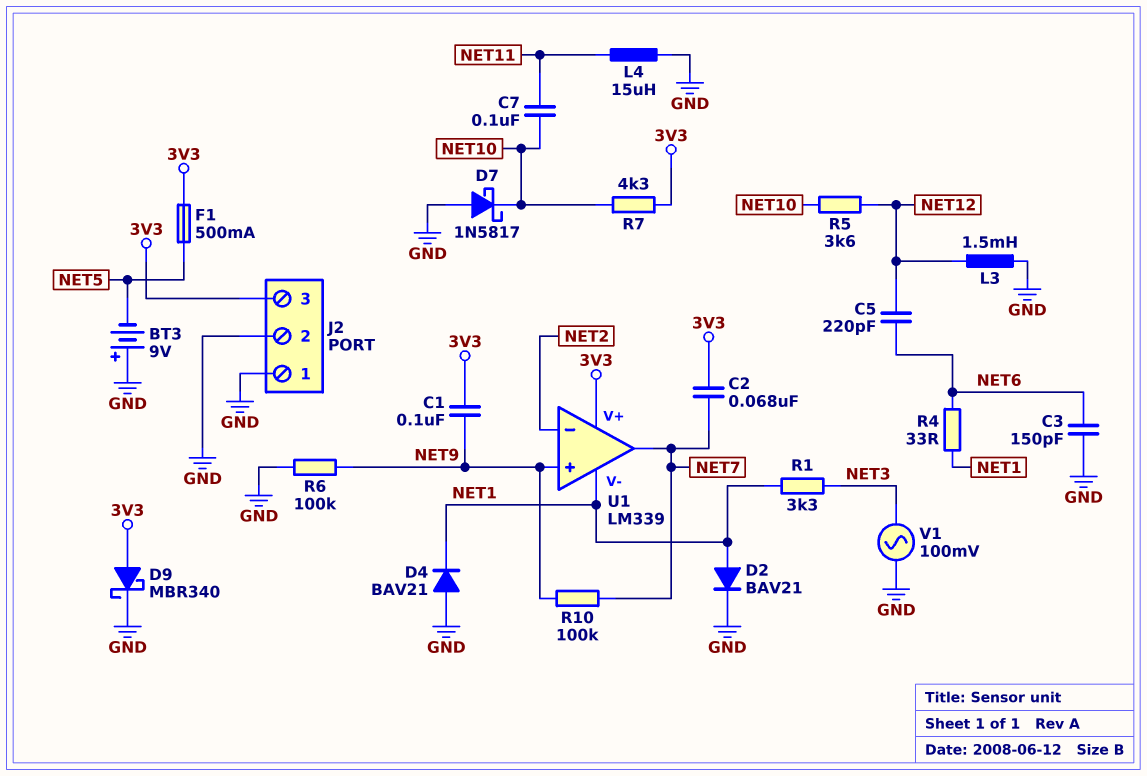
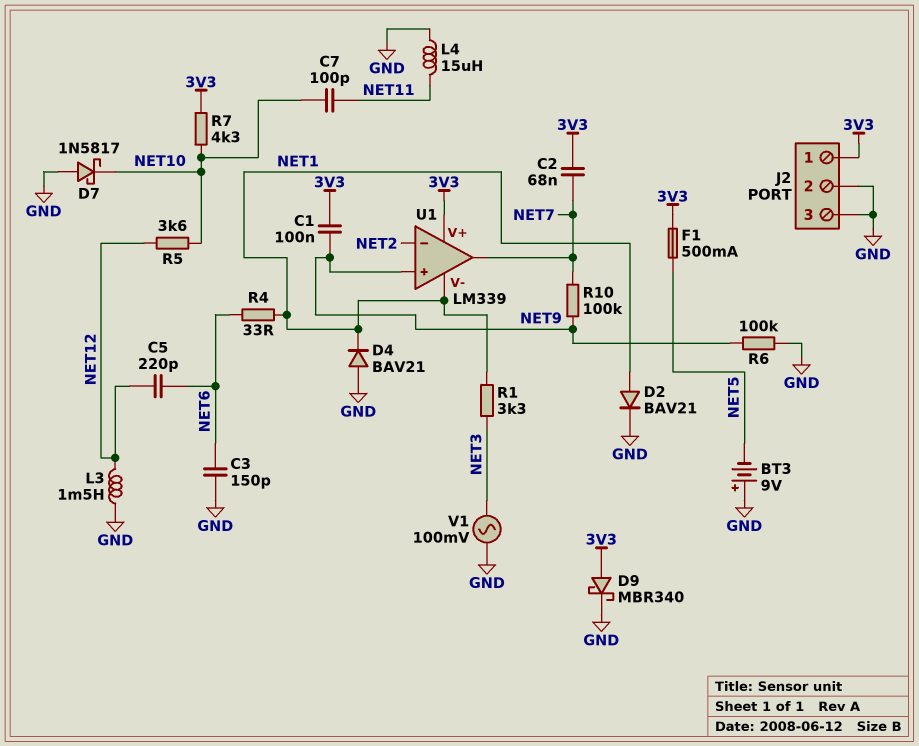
C7: 100nF (NET10, NET11) -> 100pF (NET10, NET11)
J2 pin 1: GND -> 3V3
J2 pin 3: 3V3 -> GND

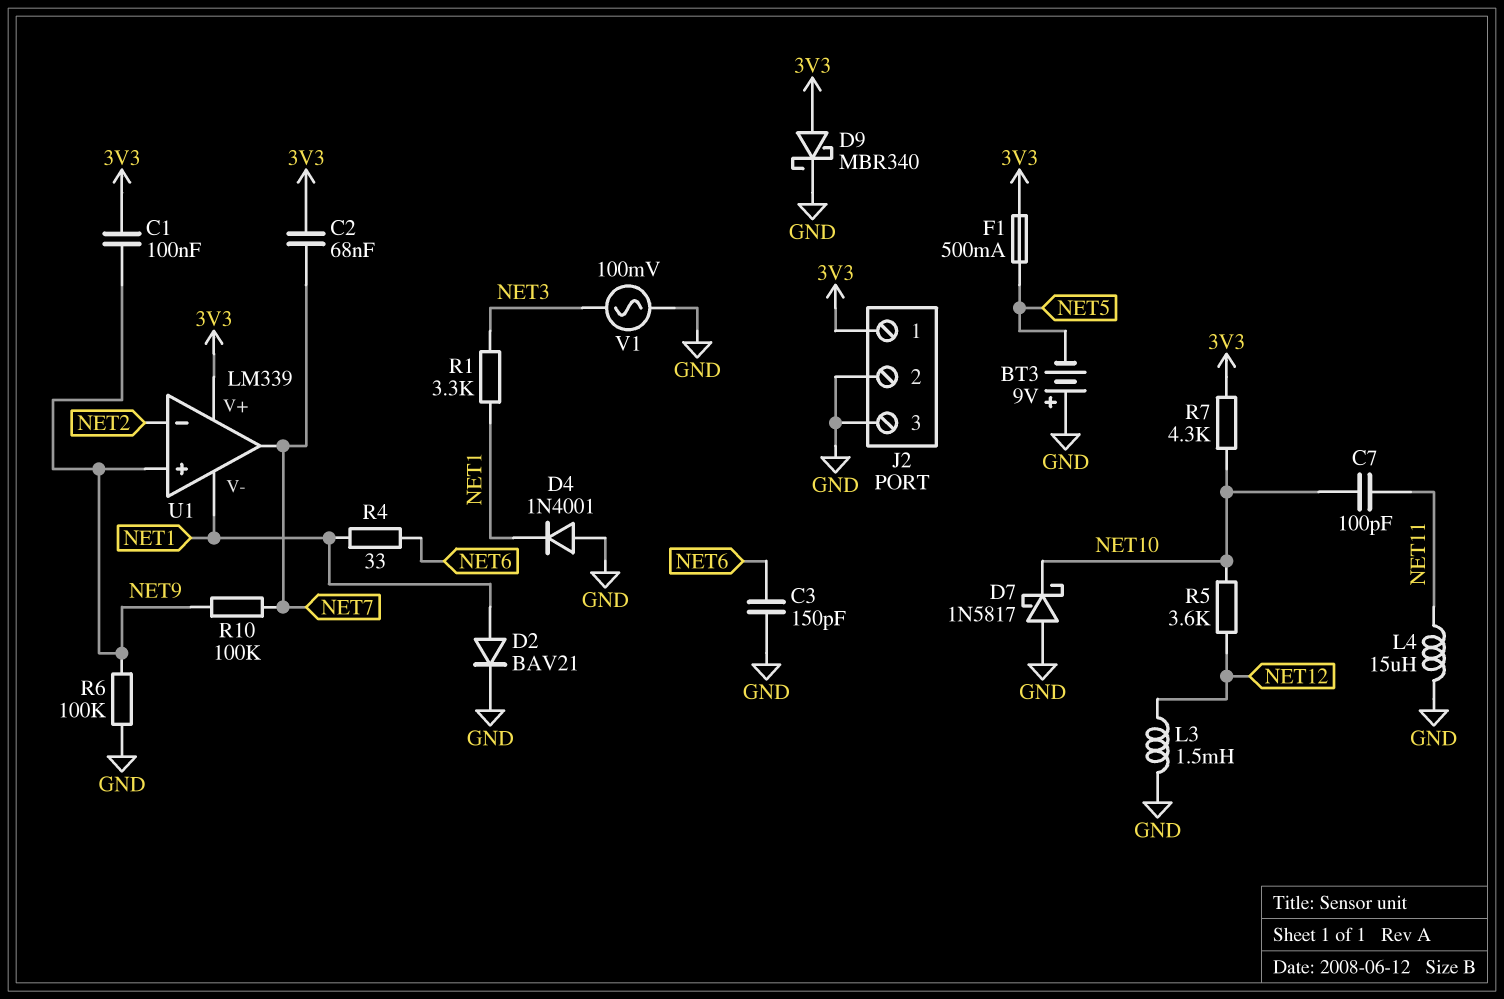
C5: 220pF (NET6, NET12) -> none
D4: diode BAV21 (A GND, K NET1) -> diode 1N4001 (A GND, K NET1)

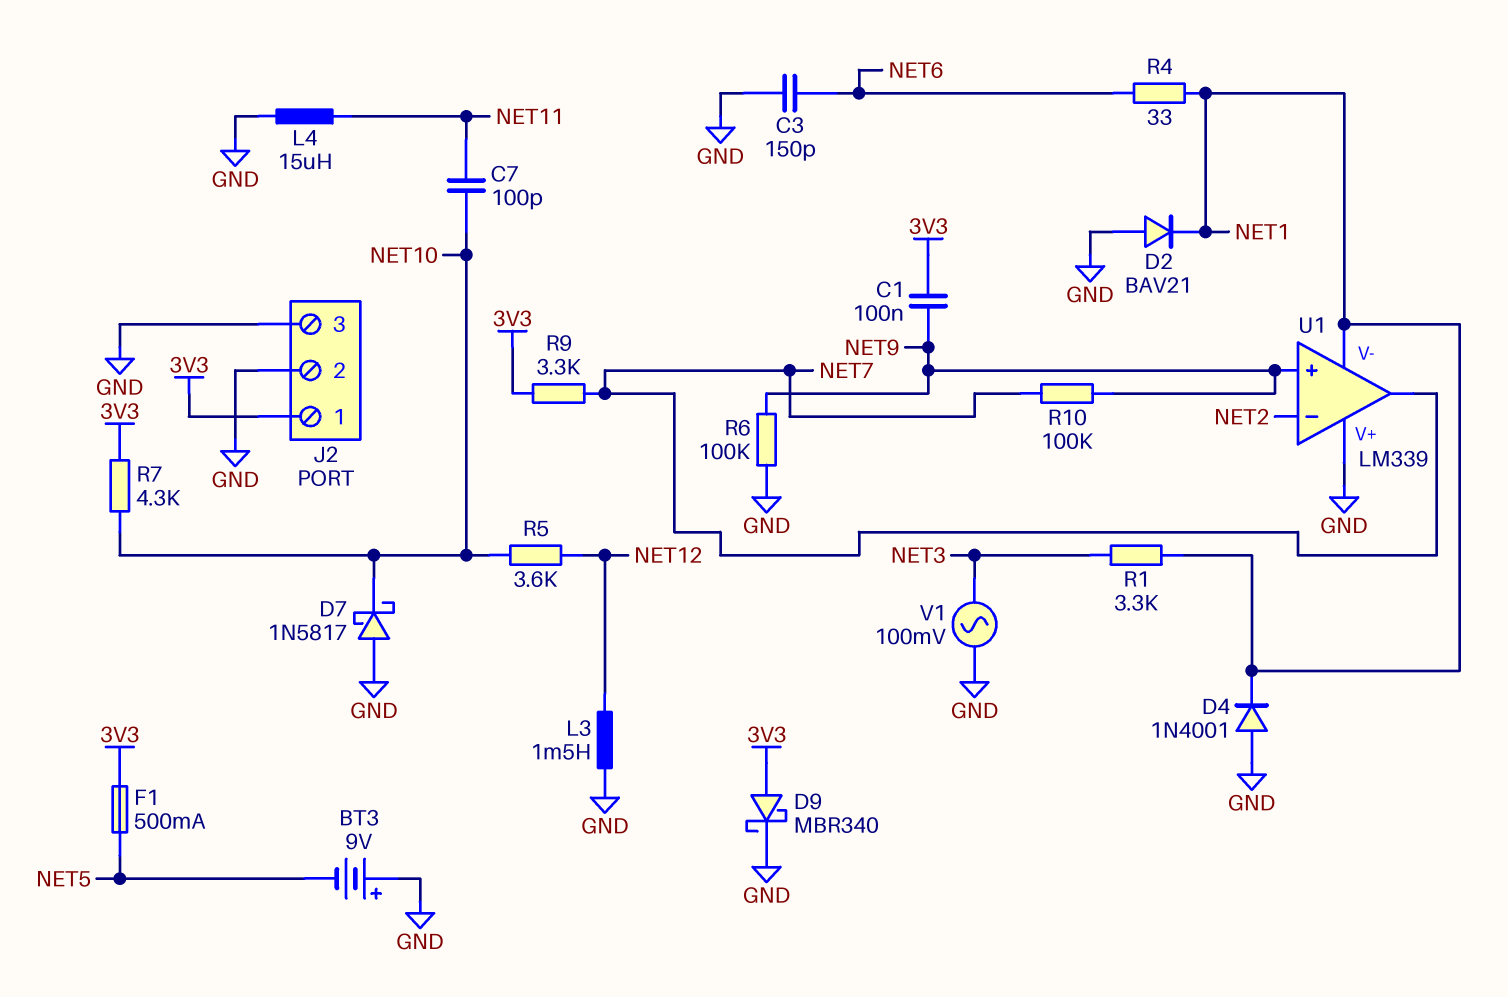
C2: 68nF (3V3, NET7) -> none
D2: diode BAV21 (A NET1, K GND) -> diode BAV21 (A GND, K NET1)
R9: none -> 3.3k (3V3, NET7)
U1 pin V+: 3V3 -> GND

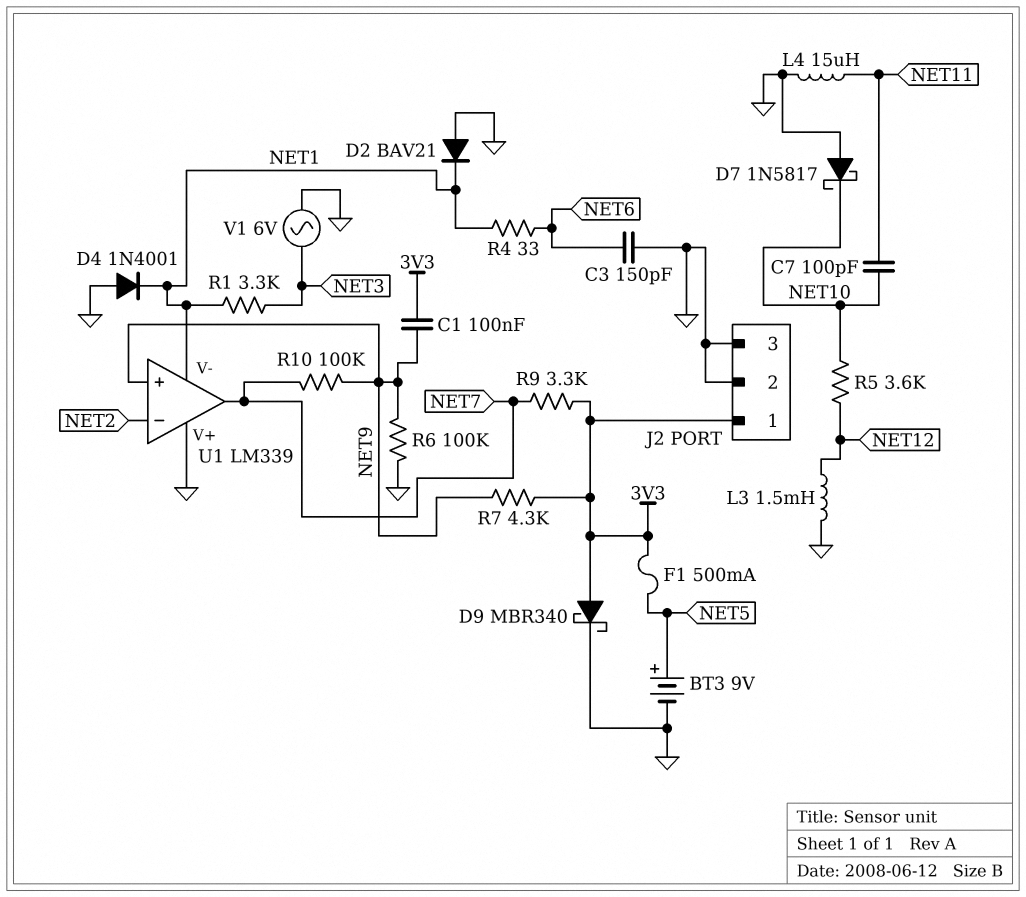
BT3: 9V (plus GND, minus NET5) -> 9V (plus NET5, minus GND)
R7: 4.3k (3V3, NET10) -> 4.3k (3V3, NET9)
V1: AC 100mV (GND, NET3) -> AC 6V (GND, NET3)

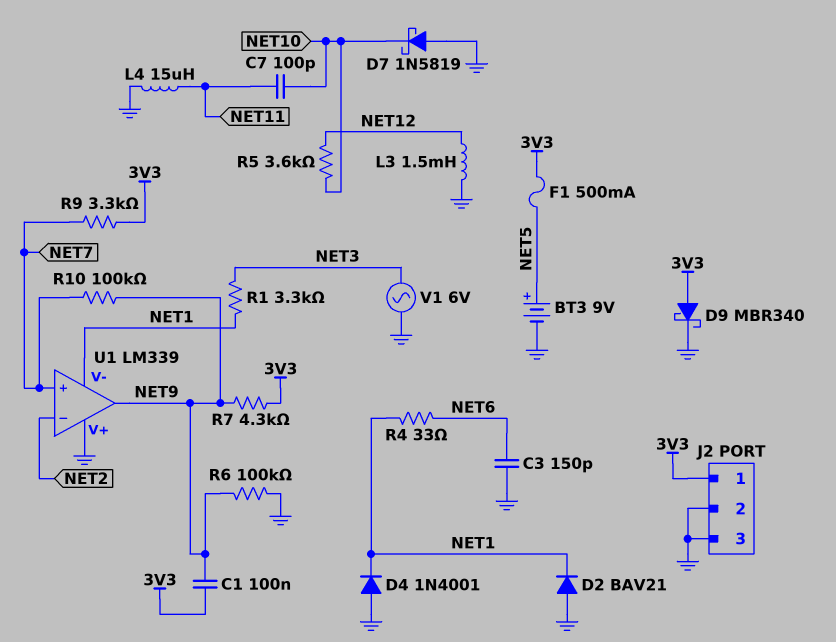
D7: schottky 1N5817 (A GND, K NET10) -> schottky 1N5819 (A GND, K NET10)
U1 pin in+: NET9 -> NET7
U1 pin out: NET7 -> NET9

